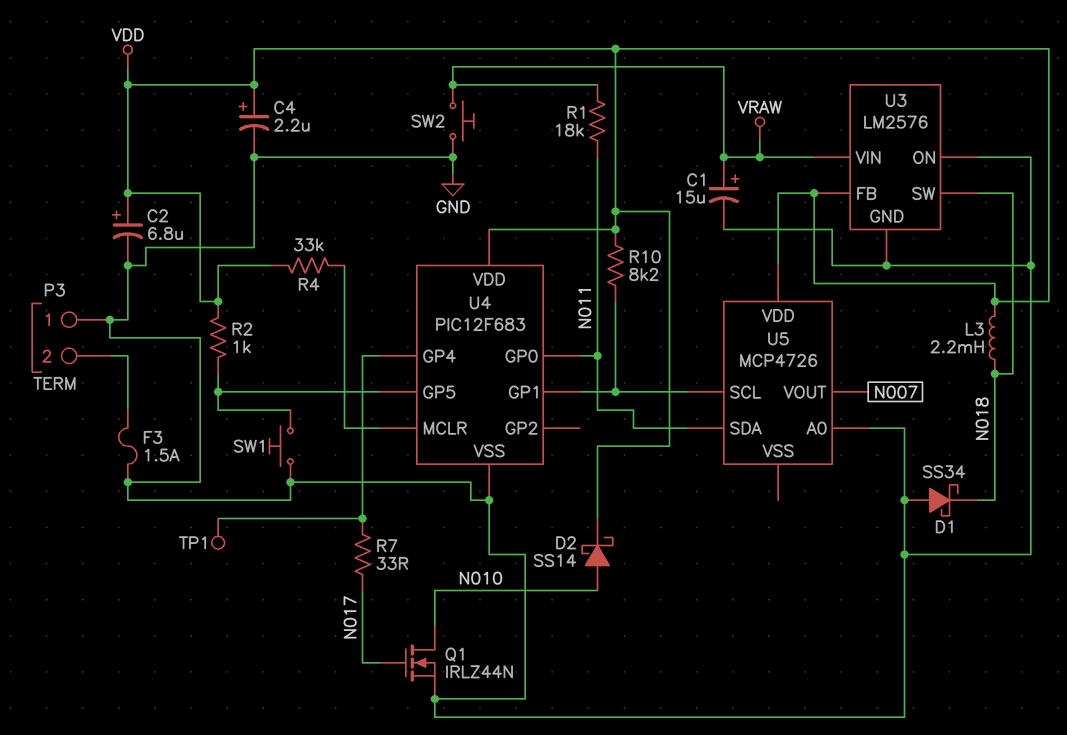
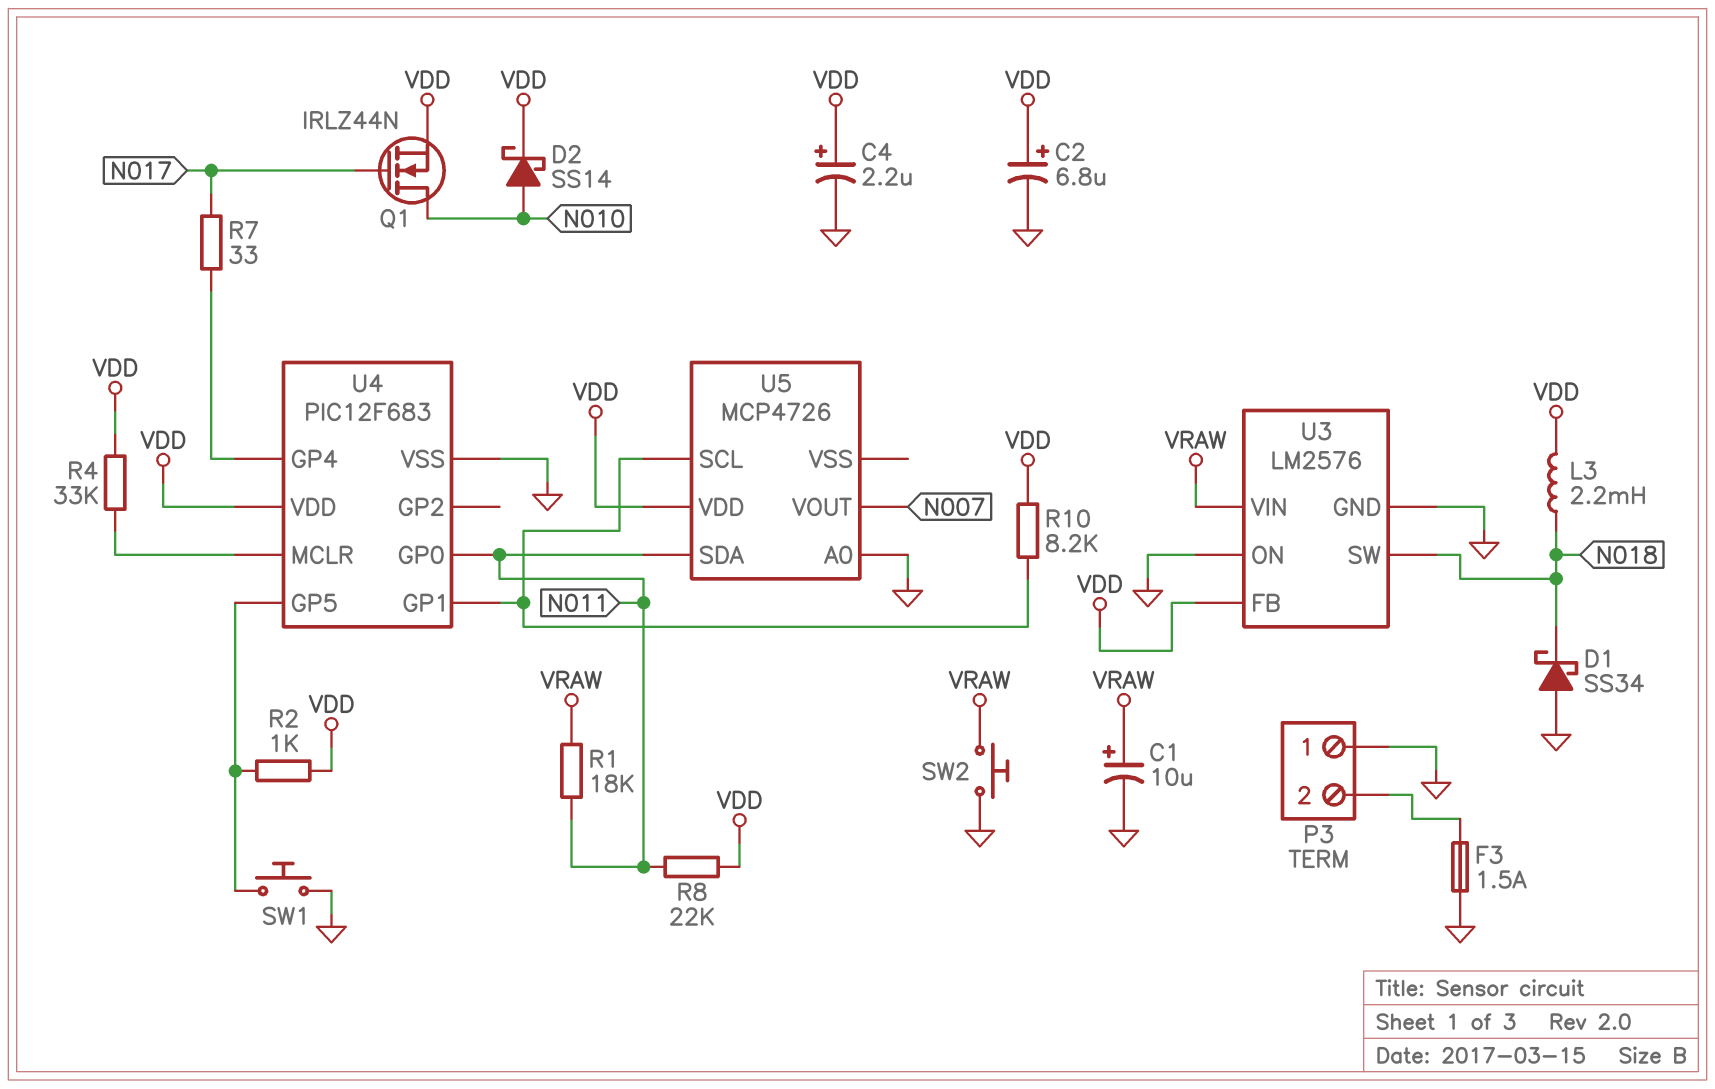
C1: 15uF (plus VRAW, minus GND) -> 10uF (plus VRAW, minus GND)
Q1: NMOS IRLZ44N (G N017, D N010, S GND) -> NMOS IRLZ44N (G N017, D N010, S VDD)
R8: none -> 22k (N011, VDD)
TP1: test point (U4/GP4) -> none

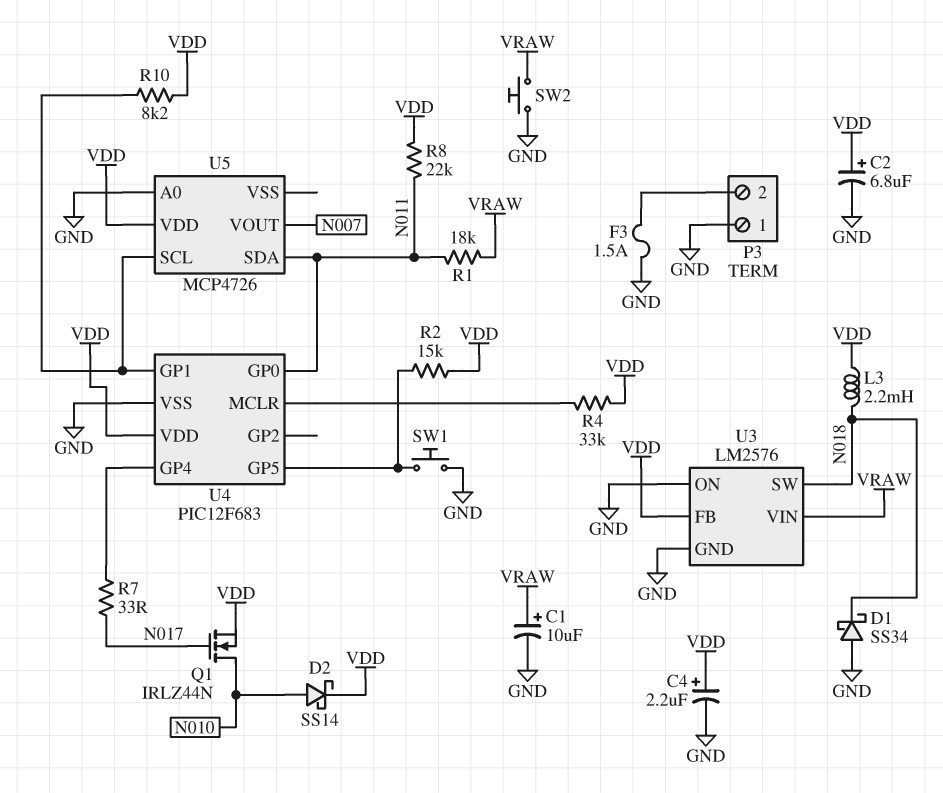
R2: 1k (U4/GP5, VDD) -> 15k (U4/GP5, VDD)

